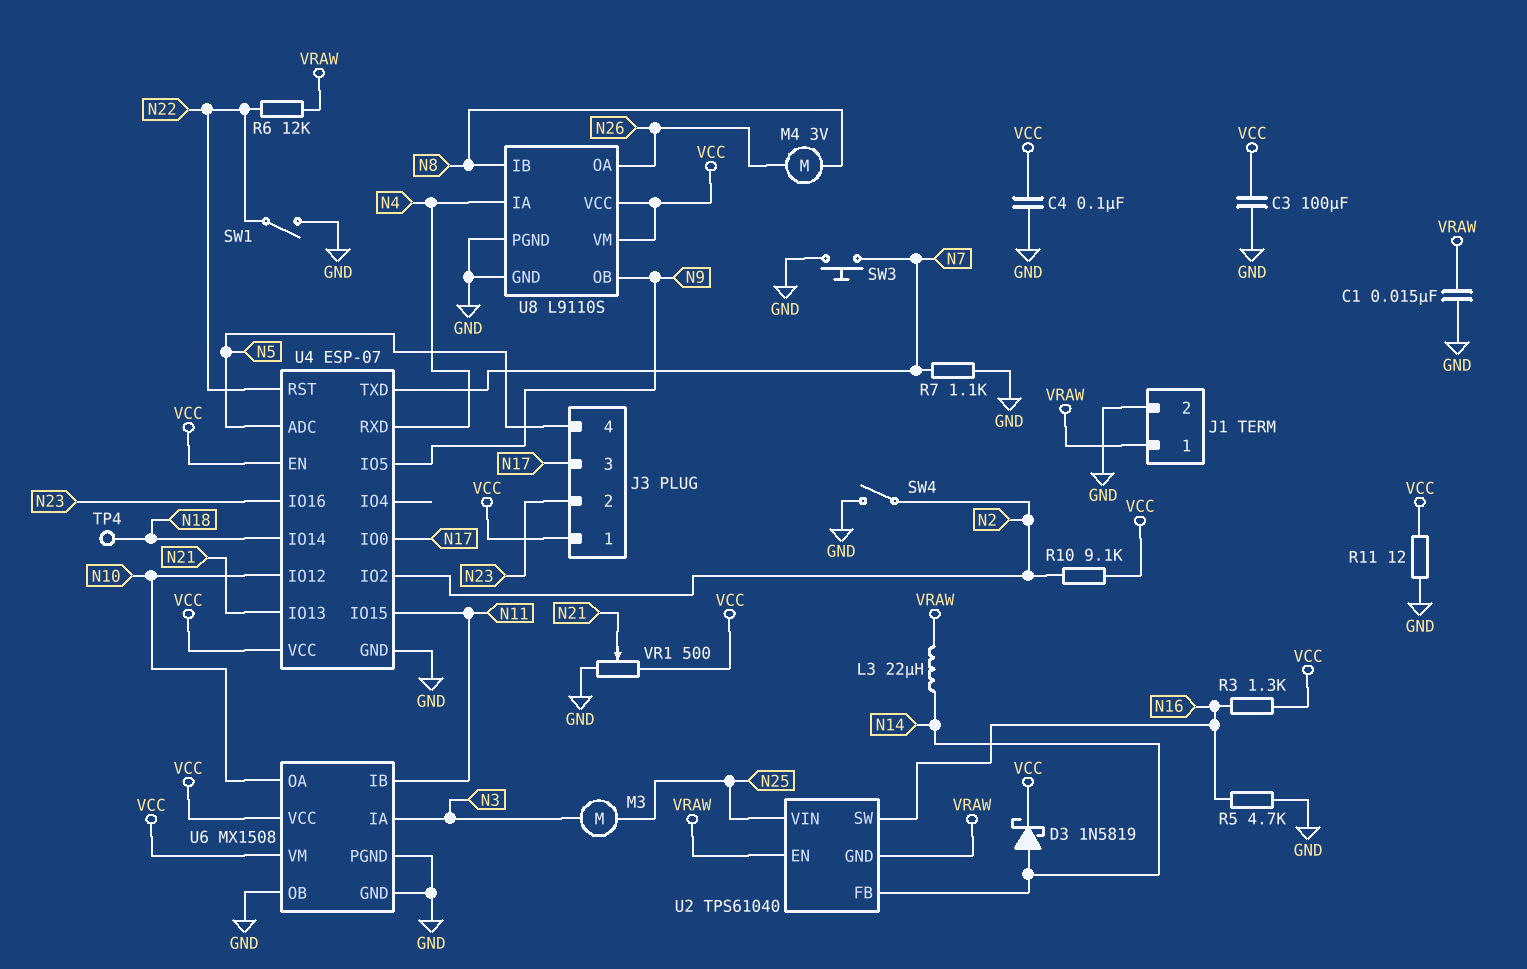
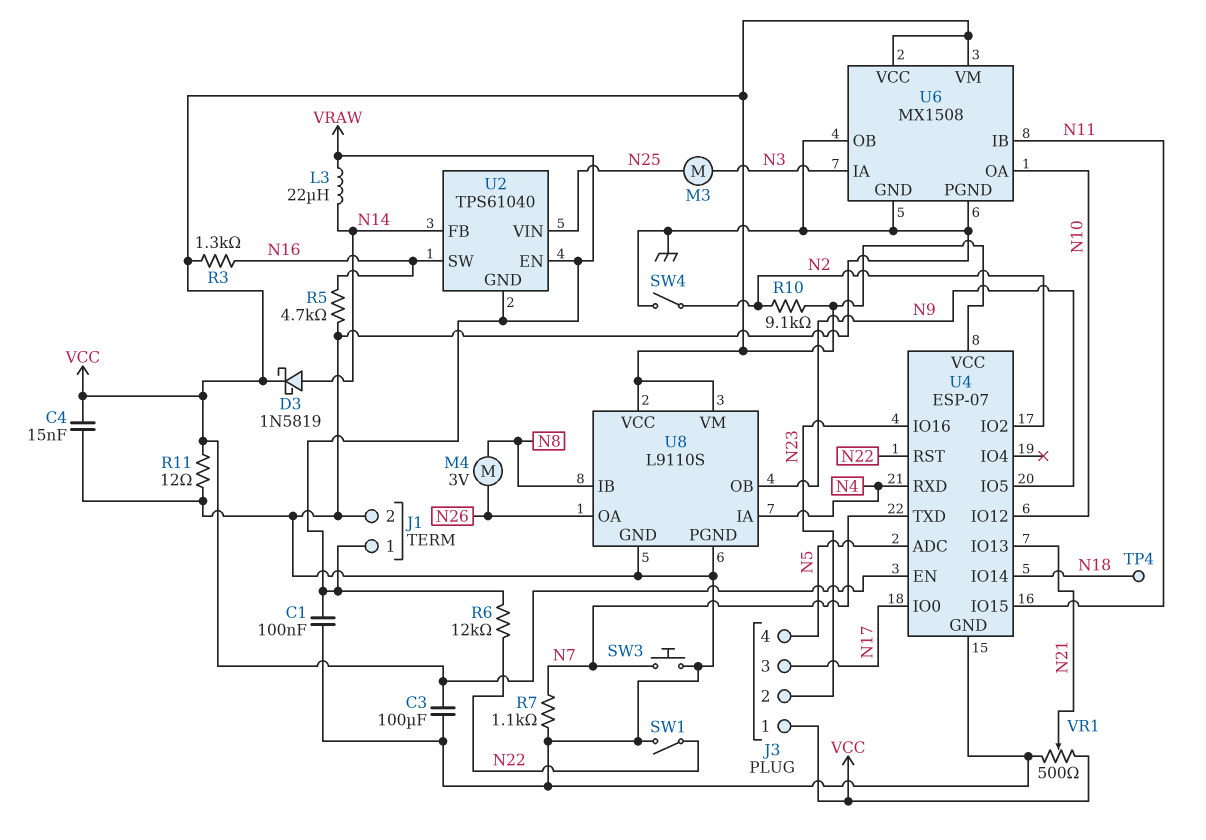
C1: 15nF (GND, VRAW) -> 100nF (GND, VRAW)
C4: 100nF (GND, VCC) -> 15nF (GND, VCC)

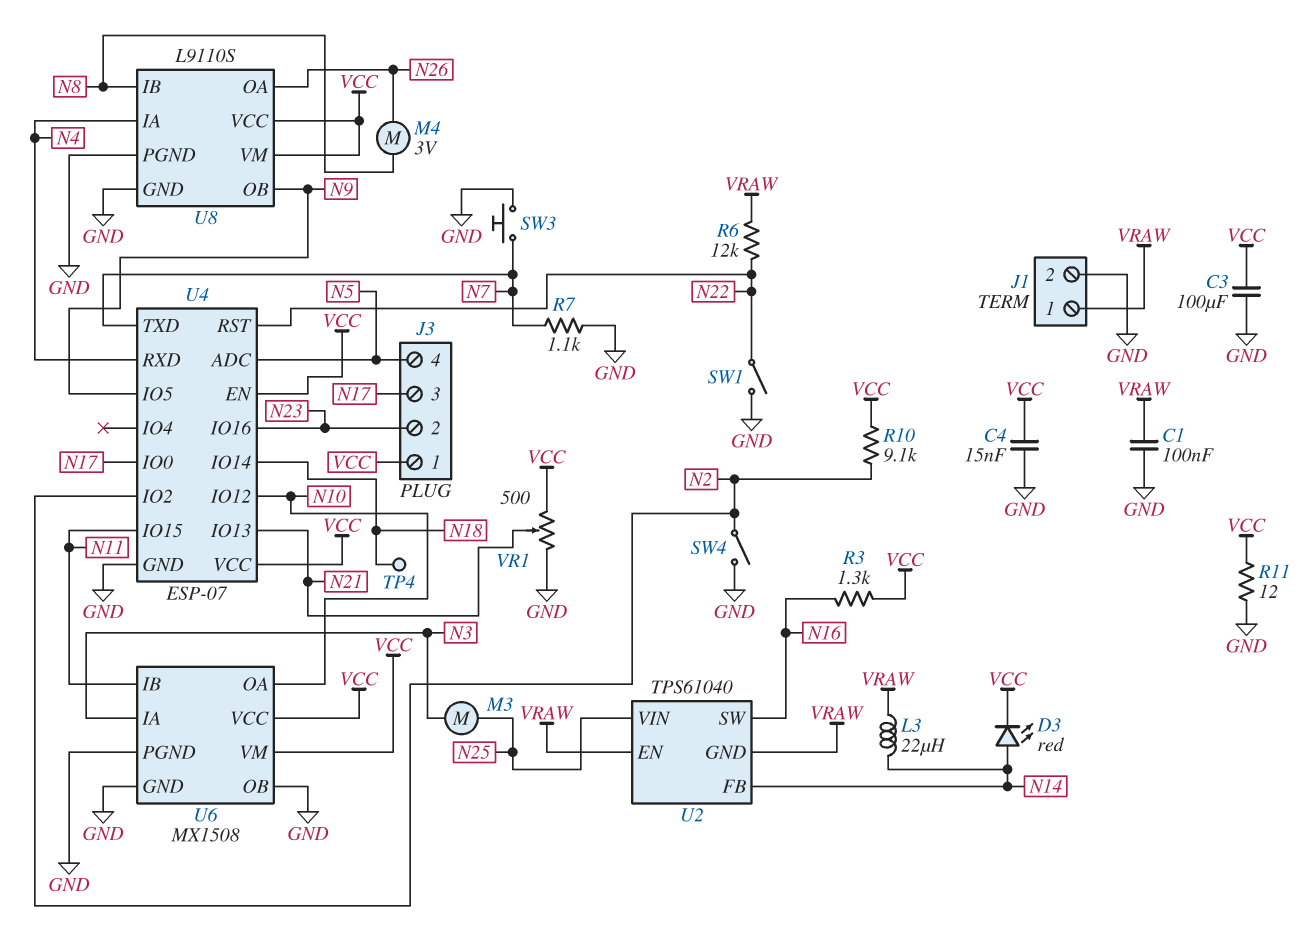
D3: schottky 1N5819 (A N14, K VCC) -> LED red (A N14, K VCC)
R5: 4.7k (GND, N16) -> none

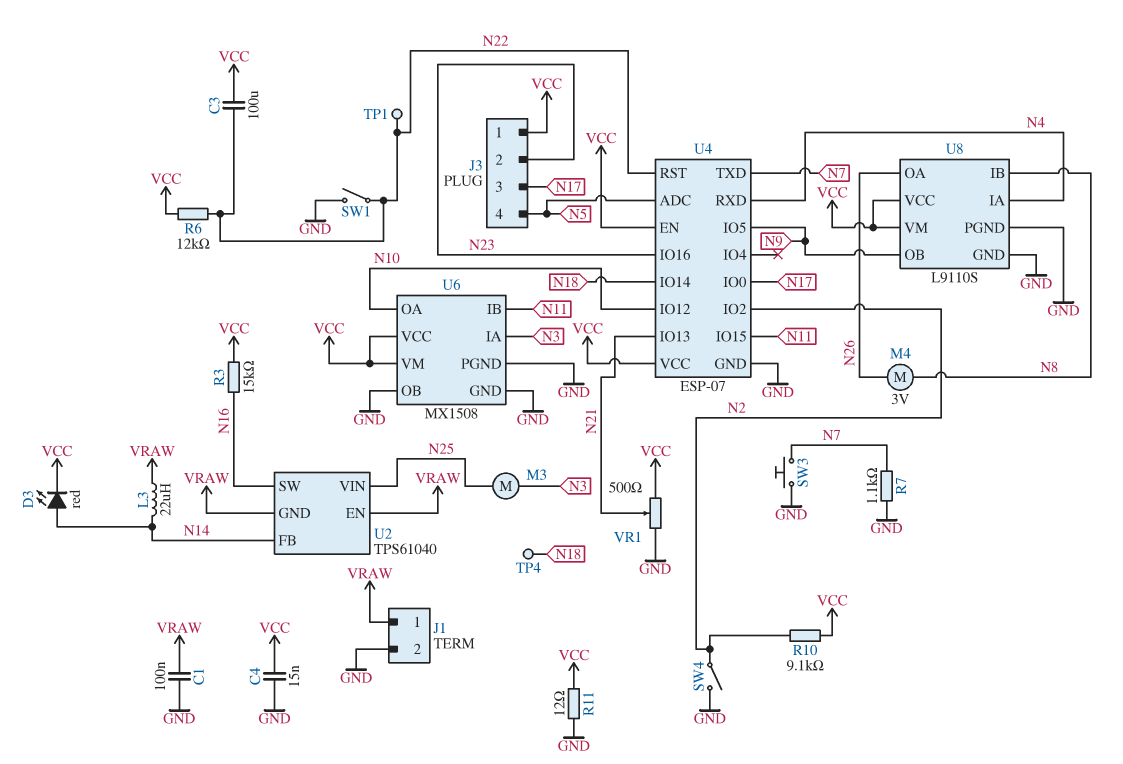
C3: 100uF (GND, VCC) -> 100uF (N22, VCC)
R3: 1.3k (N16, VCC) -> 15k (N16, VCC)
R6: 12k (N22, VRAW) -> 12k (N22, VCC)
TP1: none -> test point (N22)

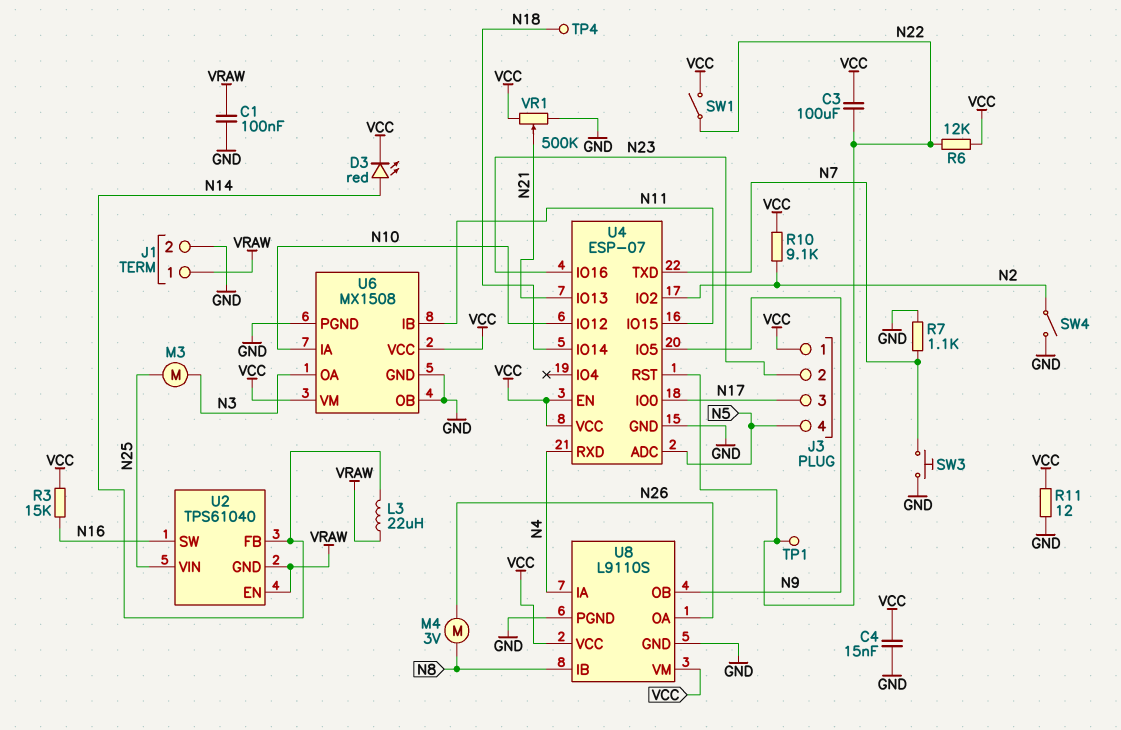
SW1: switch (GND, N22) -> switch (N22, VCC)
U6 pin IA: N3 -> N10
U6 pin OA: N10 -> N3
VR1: 500 (GND, VCC, wiper N21) -> 500k (GND, VCC, wiper N21)

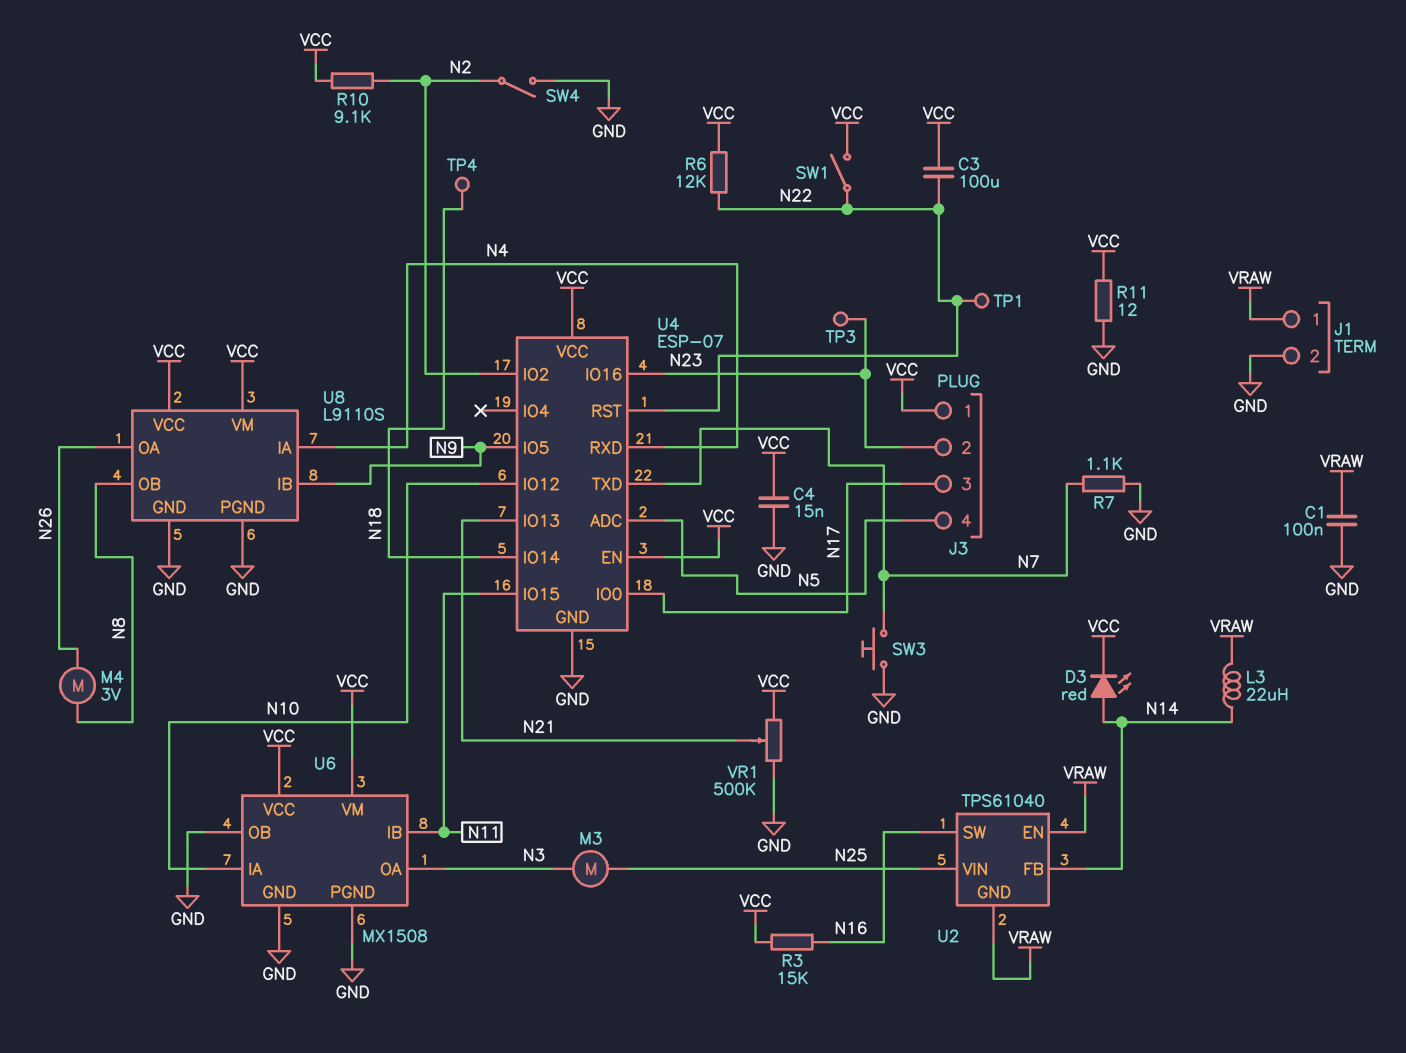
TP3: none -> test point (N23)
U8 pin IB: N8 -> N9
U8 pin OB: N9 -> N8

